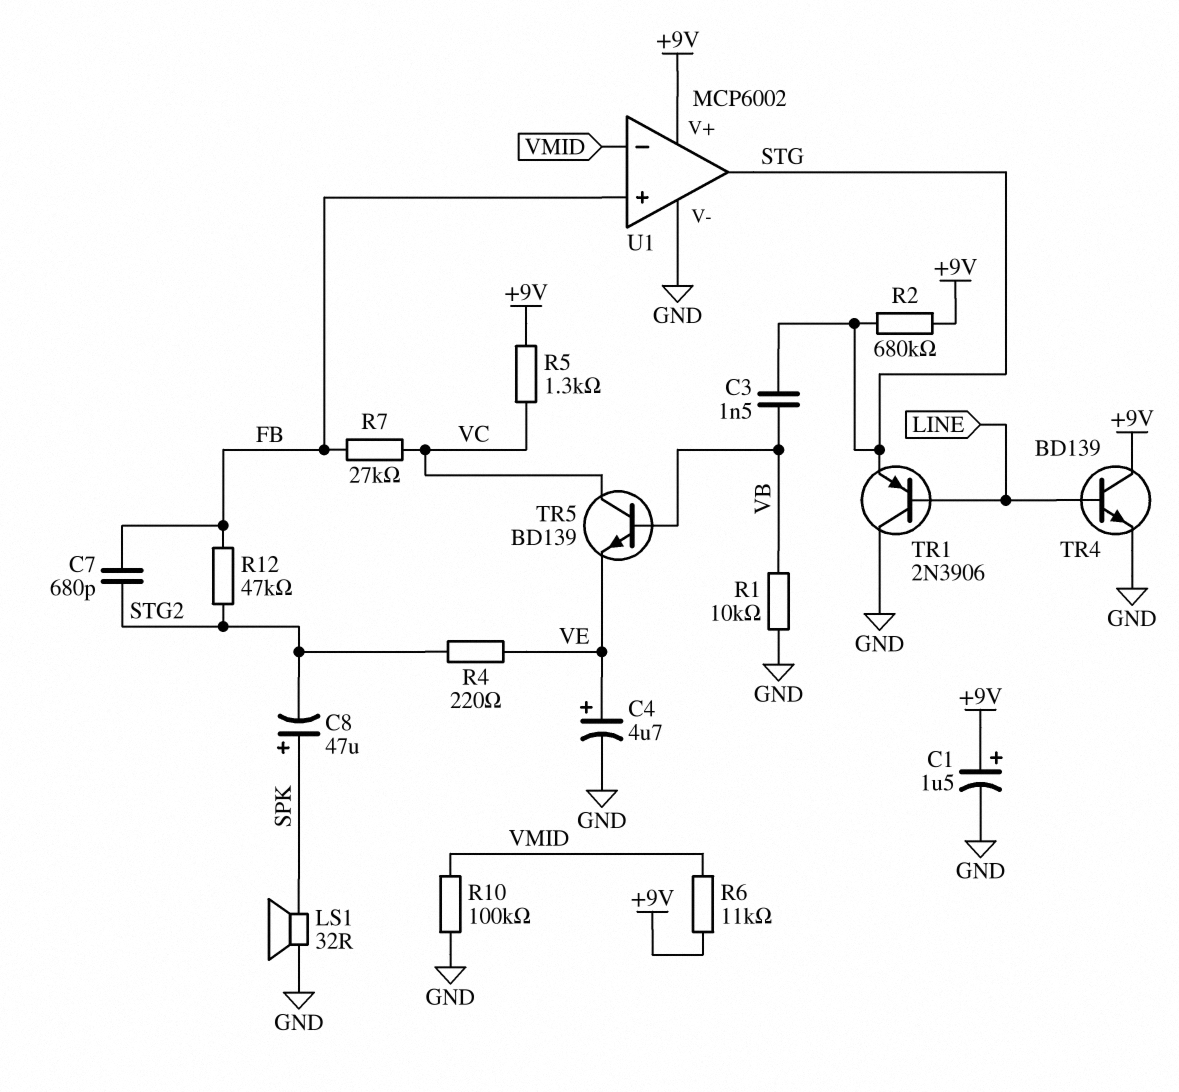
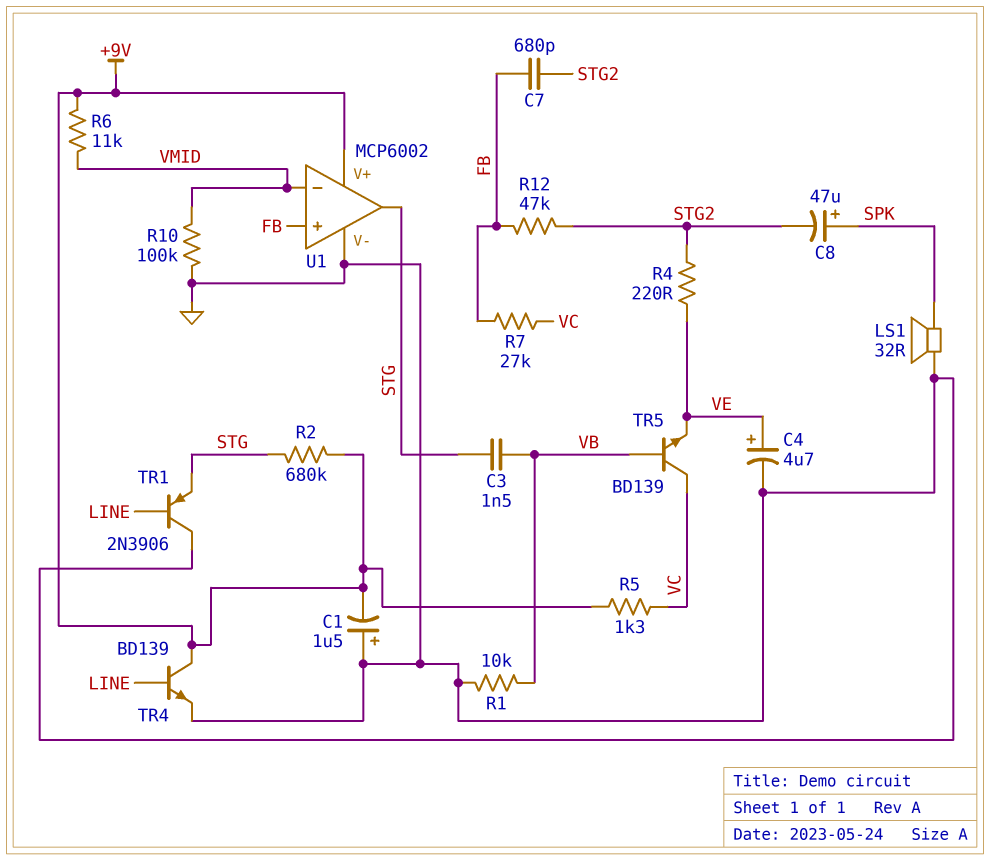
C1: 1.5uF (plus +9V, minus GND) -> 1.5uF (plus GND, minus +9V)

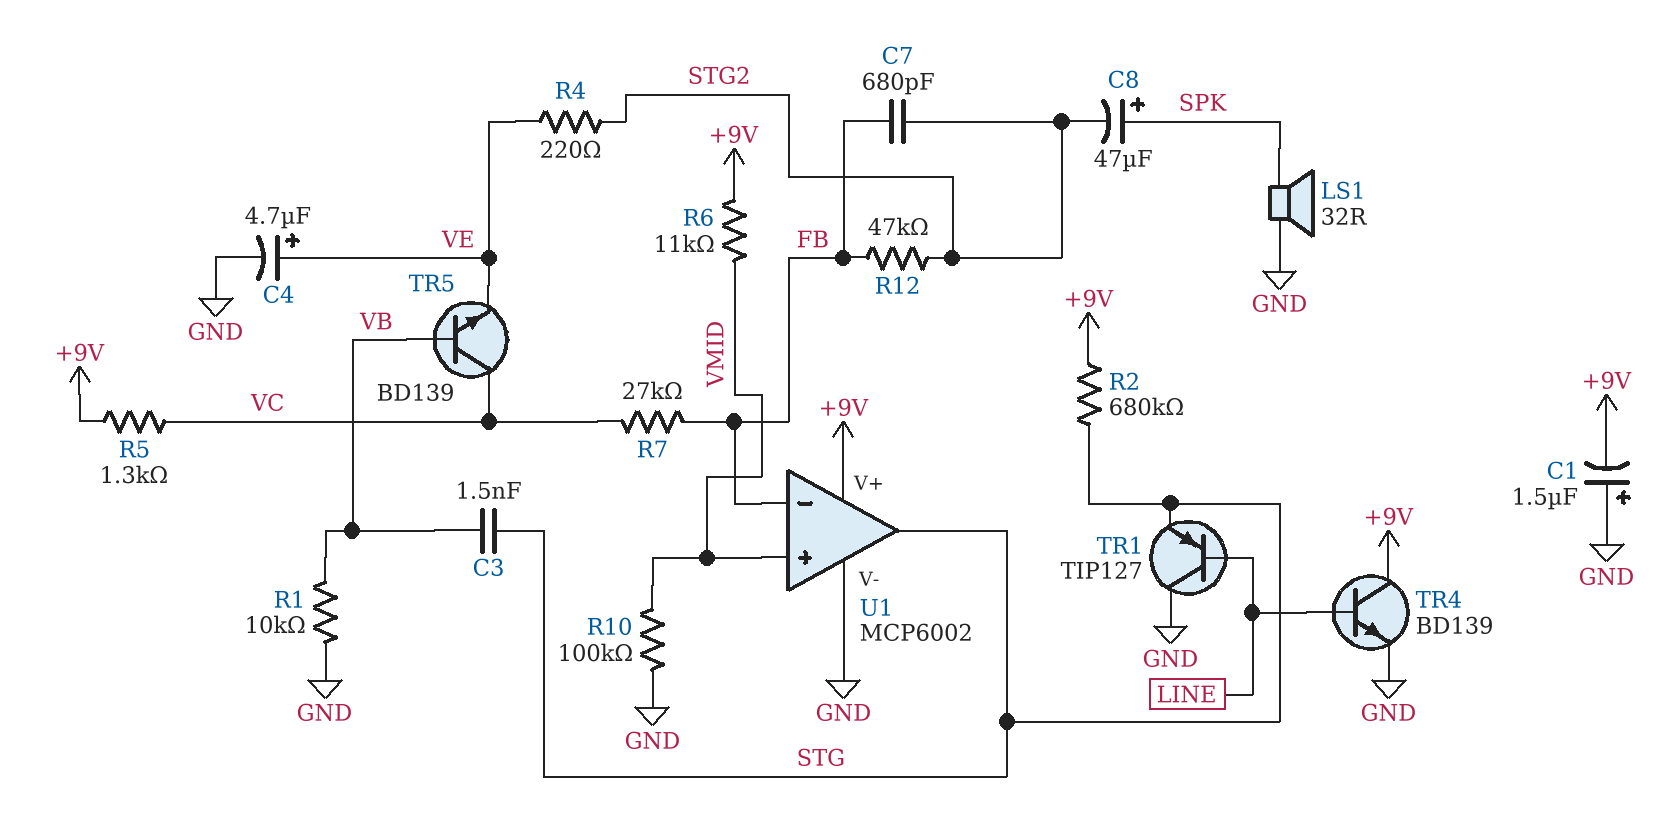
TR1: PNP 2N3906 (B LINE, C GND, E STG) -> PNP TIP127 (B LINE, C GND, E STG)
U1 pin in+: FB -> VMID
U1 pin in-: VMID -> FB

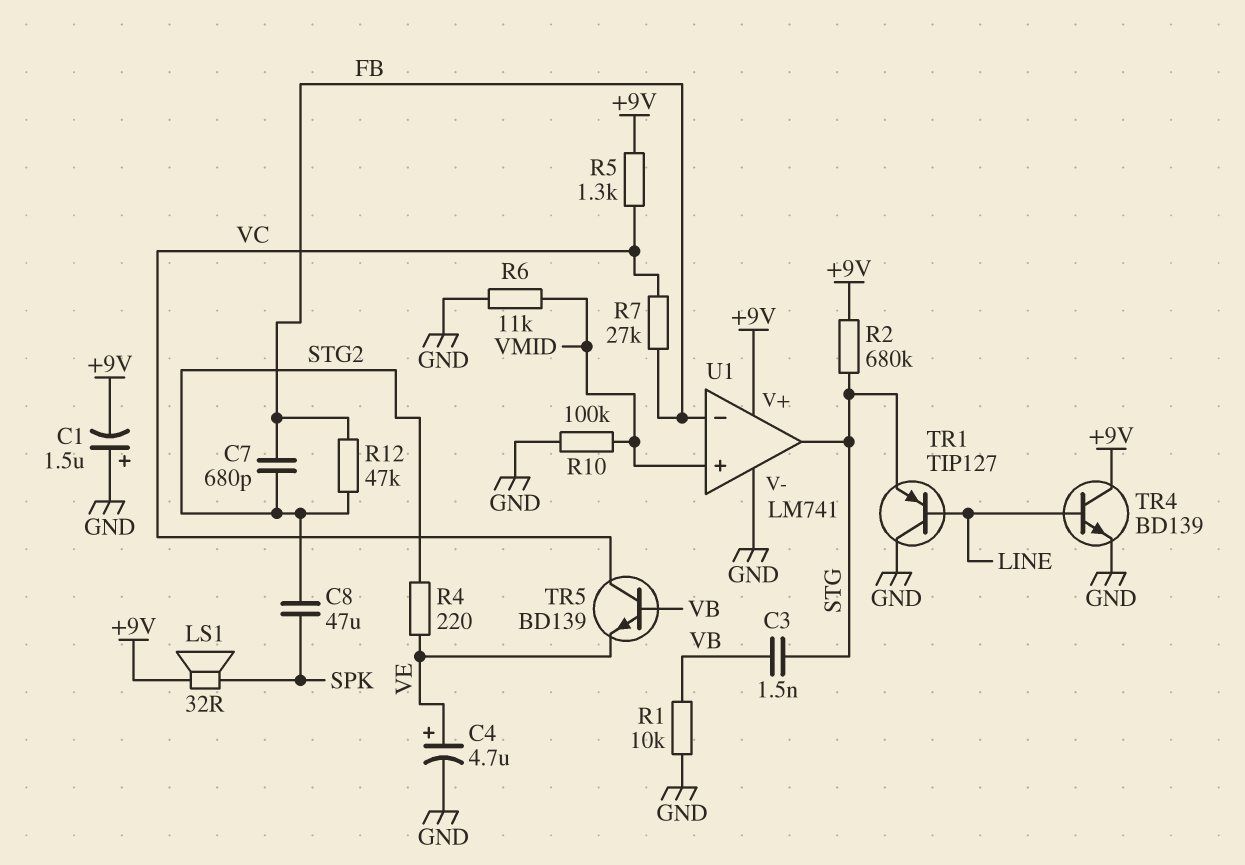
C8: 47uF (plus SPK, minus STG2) -> 47uF (SPK, STG2)
LS1: speaker 32R (GND, SPK) -> speaker 32R (+9V, SPK)
R6: 11k (+9V, VMID) -> 11k (GND, VMID)
U1: MCP6002 -> LM741

